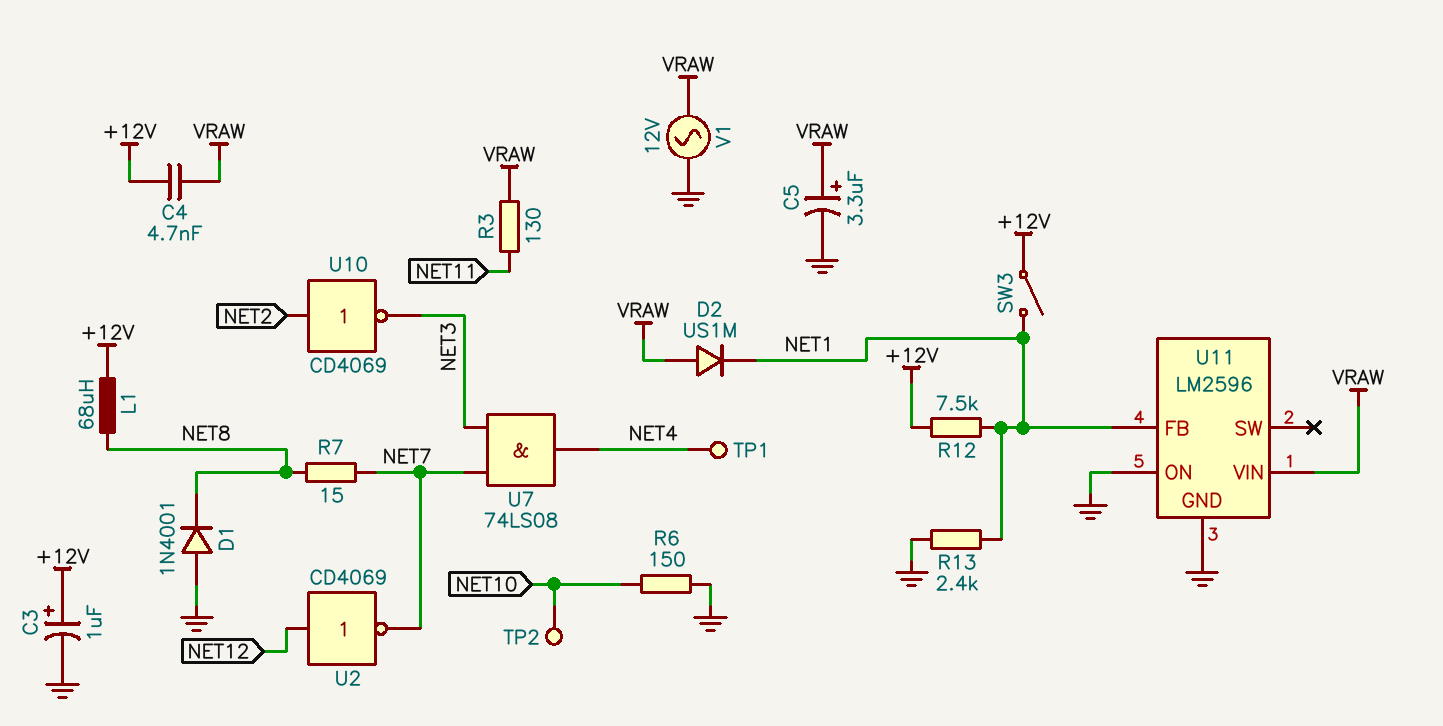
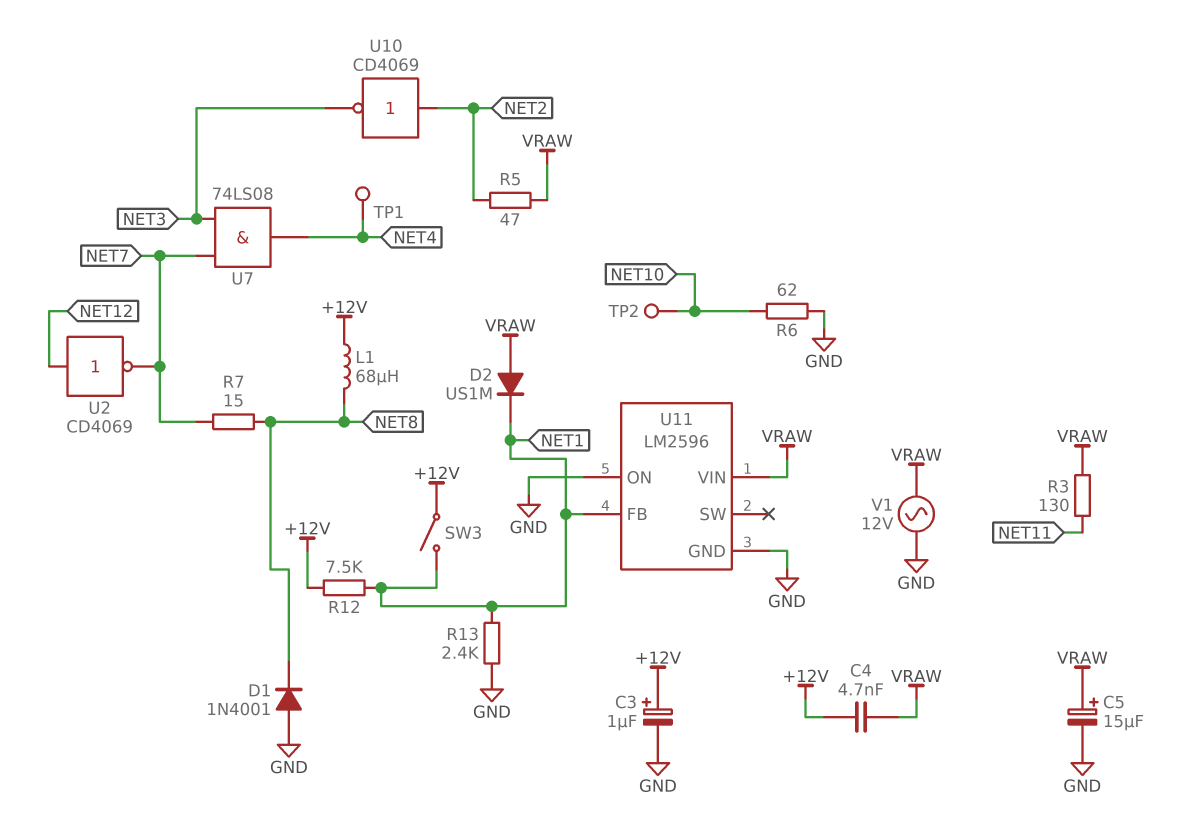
C5: 3.3uF (plus VRAW, minus GND) -> 15uF (plus VRAW, minus GND)
R5: none -> 47 (NET2, VRAW)
R6: 150 (GND, NET10) -> 62 (GND, NET10)

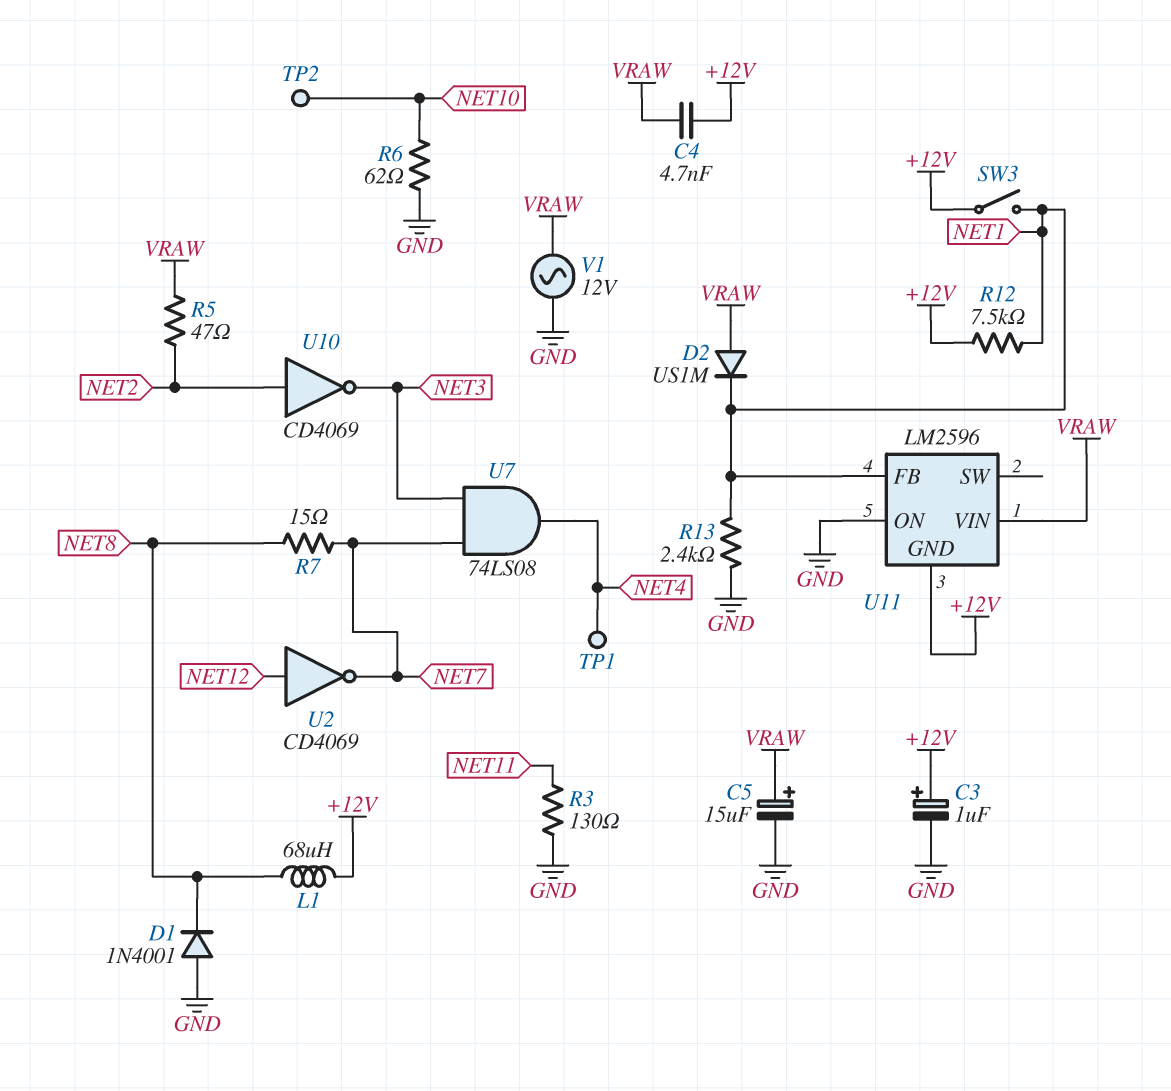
R3: 130 (NET11, VRAW) -> 130 (GND, NET11)
U11 pin GND: GND -> +12V

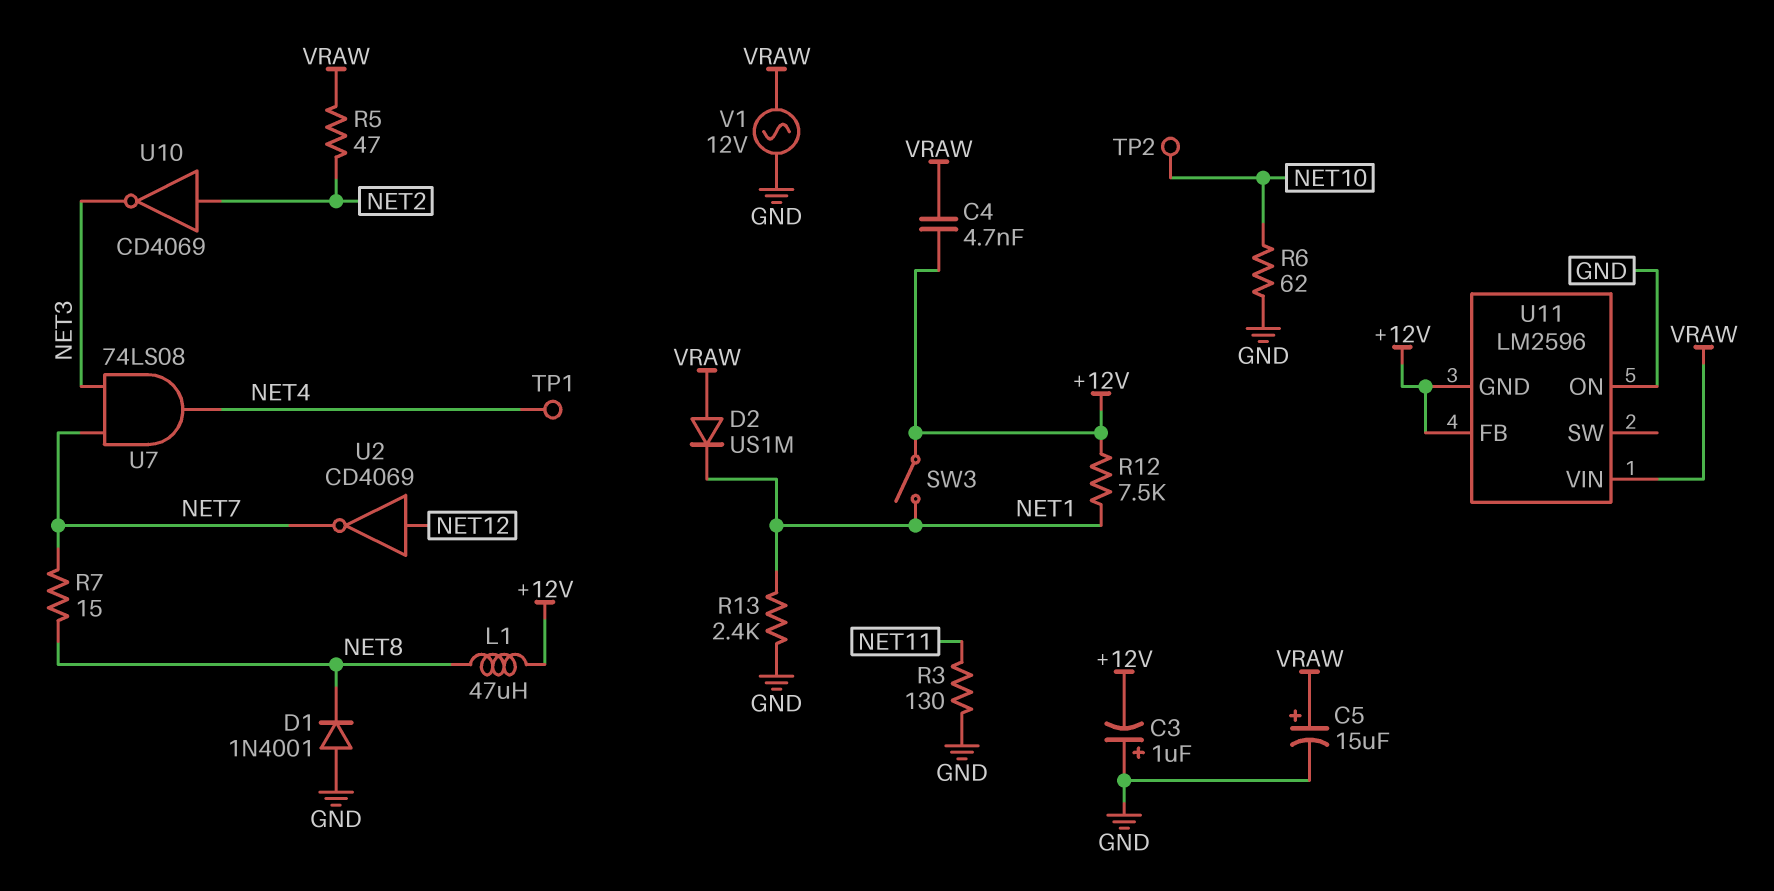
C3: 1uF (plus +12V, minus GND) -> 1uF (plus GND, minus +12V)
L1: 68uH (+12V, NET8) -> 47uH (+12V, NET8)
U11 pin FB: NET1 -> +12V

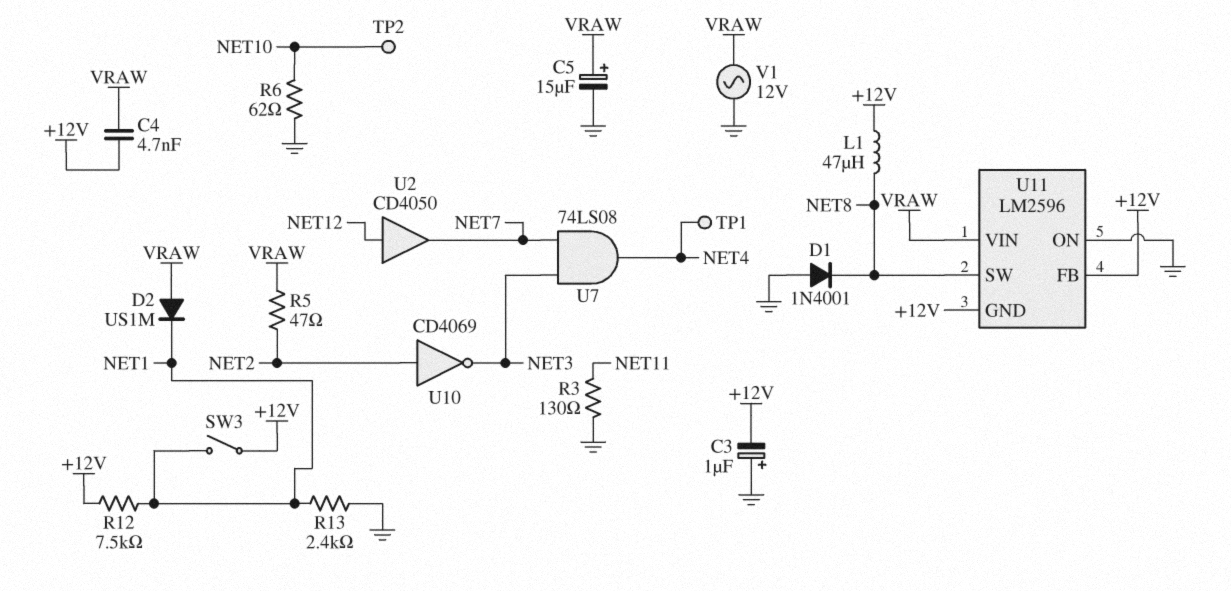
R7: 15 (NET7, NET8) -> none
U2: NOT CD4069 (in NET12, out NET7) -> buffer CD4050 (in NET12, out NET7)
U11 pin SW: none -> NET8

